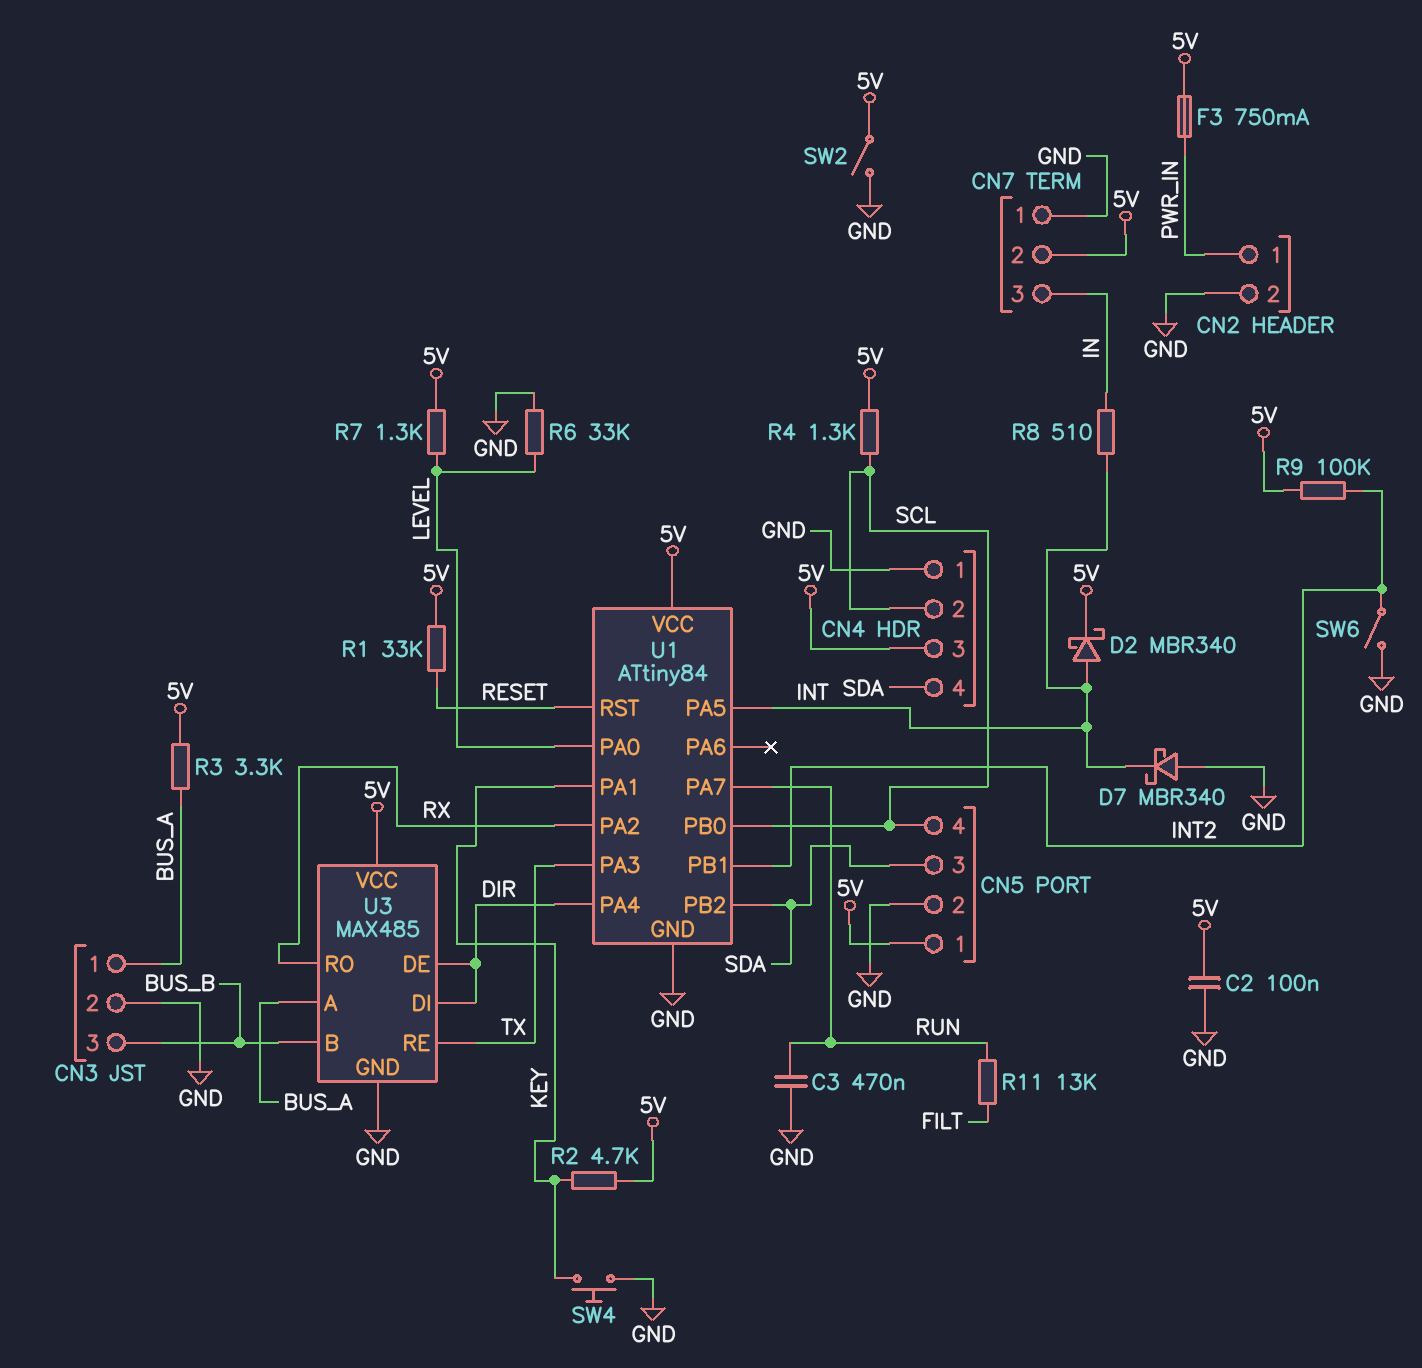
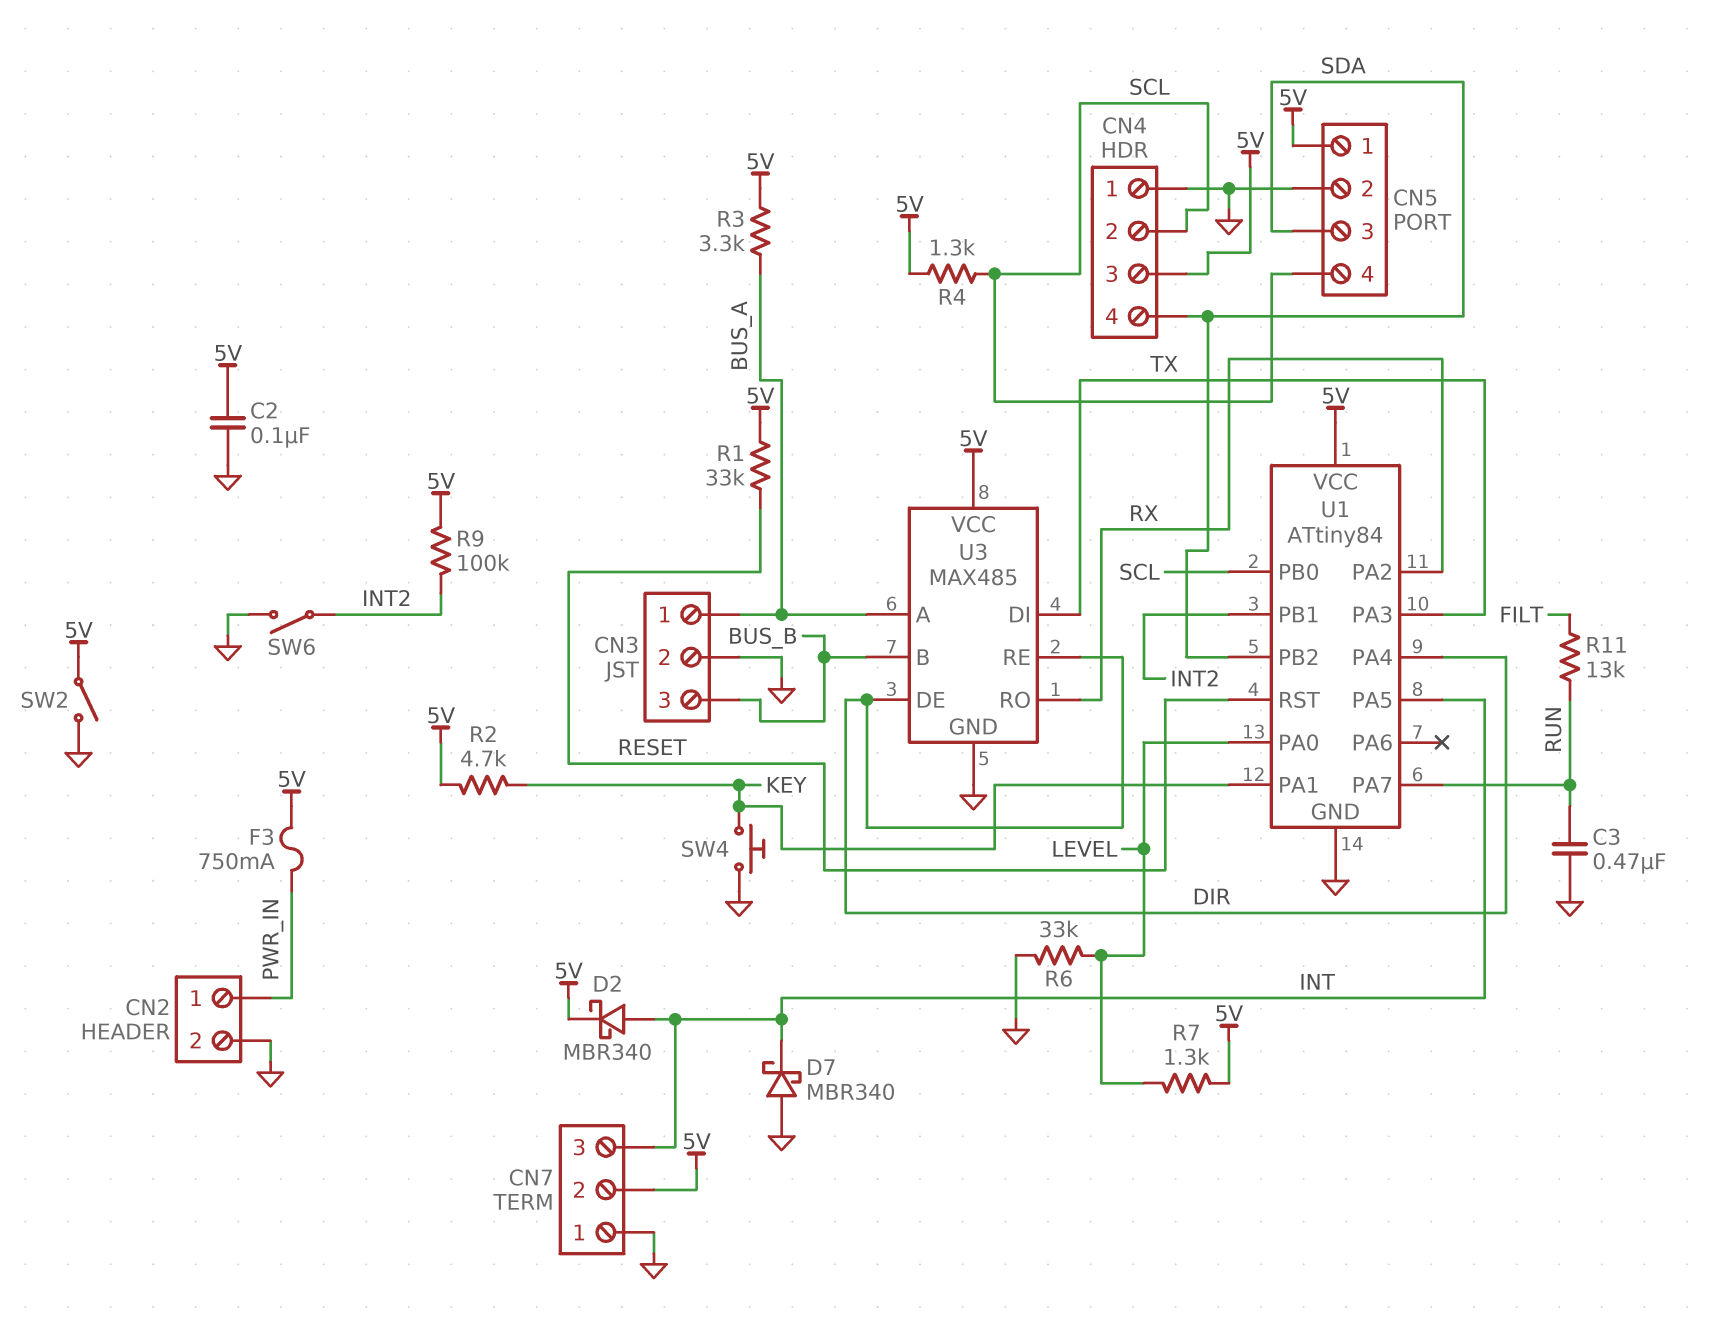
CN7 pin 3: IN -> INT
R8: 510 (IN, INT) -> none
U3 pin DI: DIR -> TX
U3 pin RE: TX -> DIR

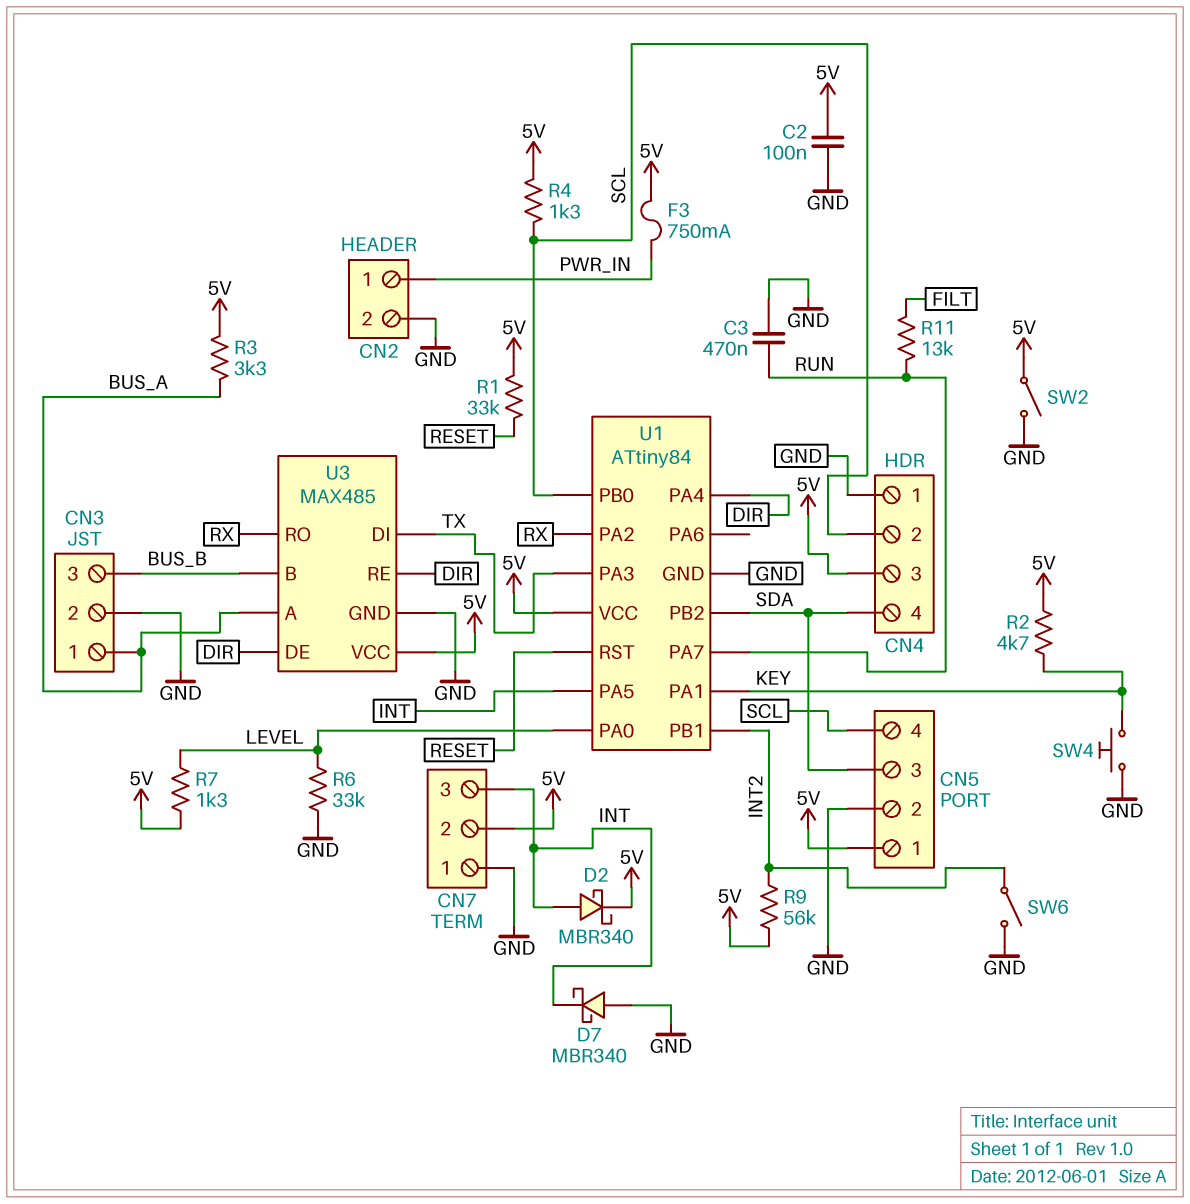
R9: 100k (5V, INT2) -> 56k (5V, INT2)

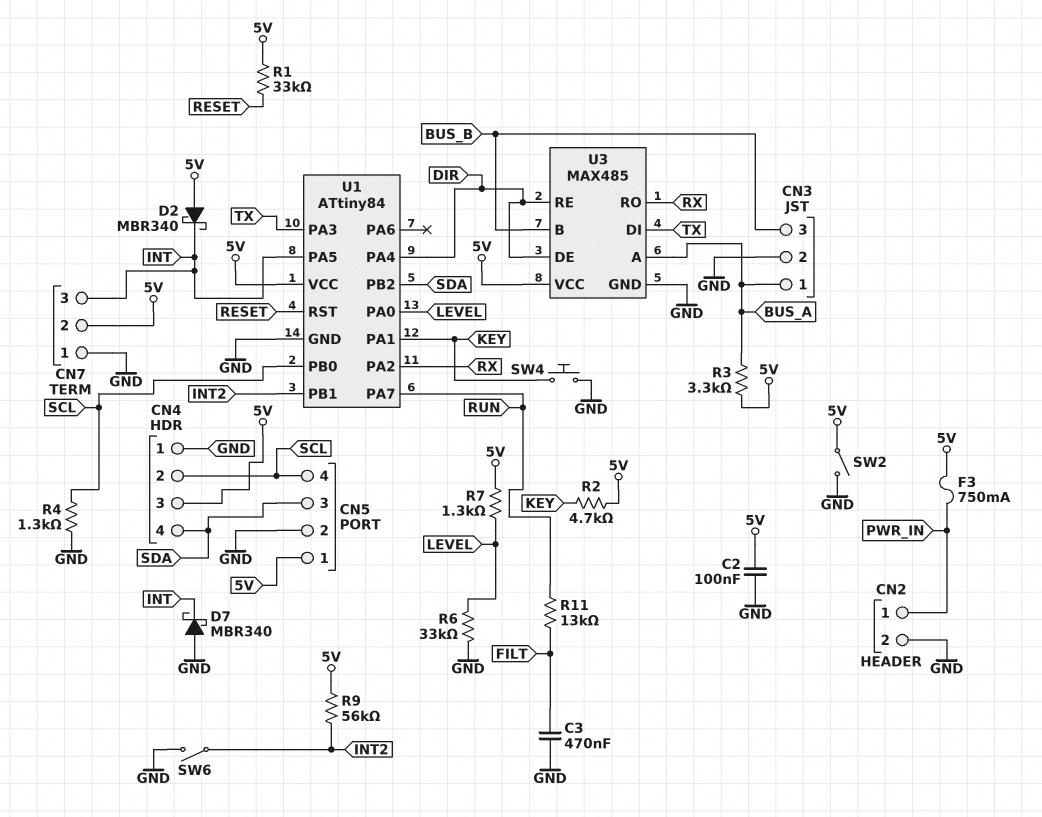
C3: 470nF (GND, RUN) -> 470nF (FILT, GND)
D2: schottky MBR340 (A INT, K 5V) -> schottky MBR340 (A 5V, K INT)
R4: 1.3k (5V, SCL) -> 1.3k (GND, SCL)

